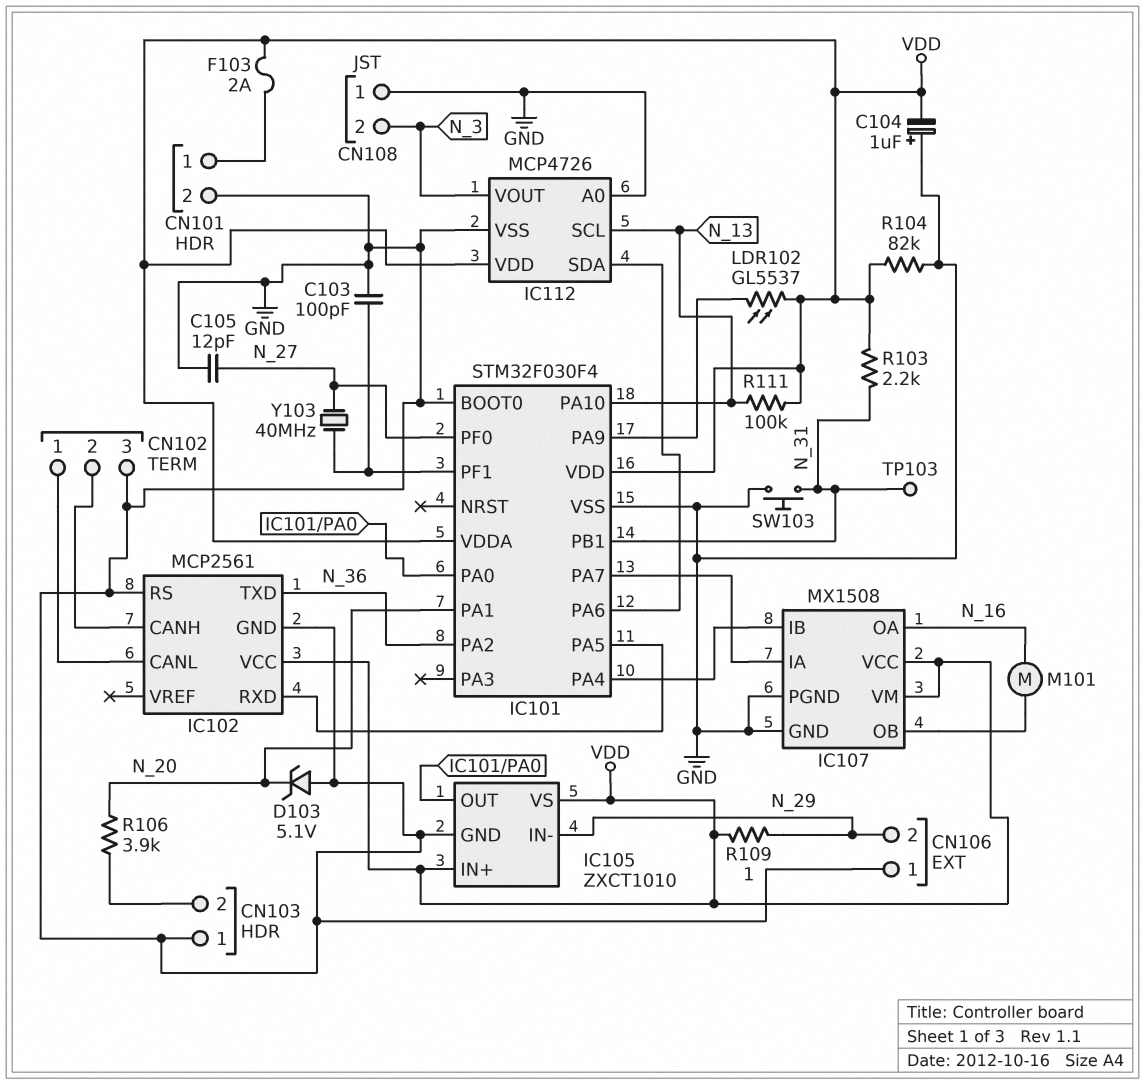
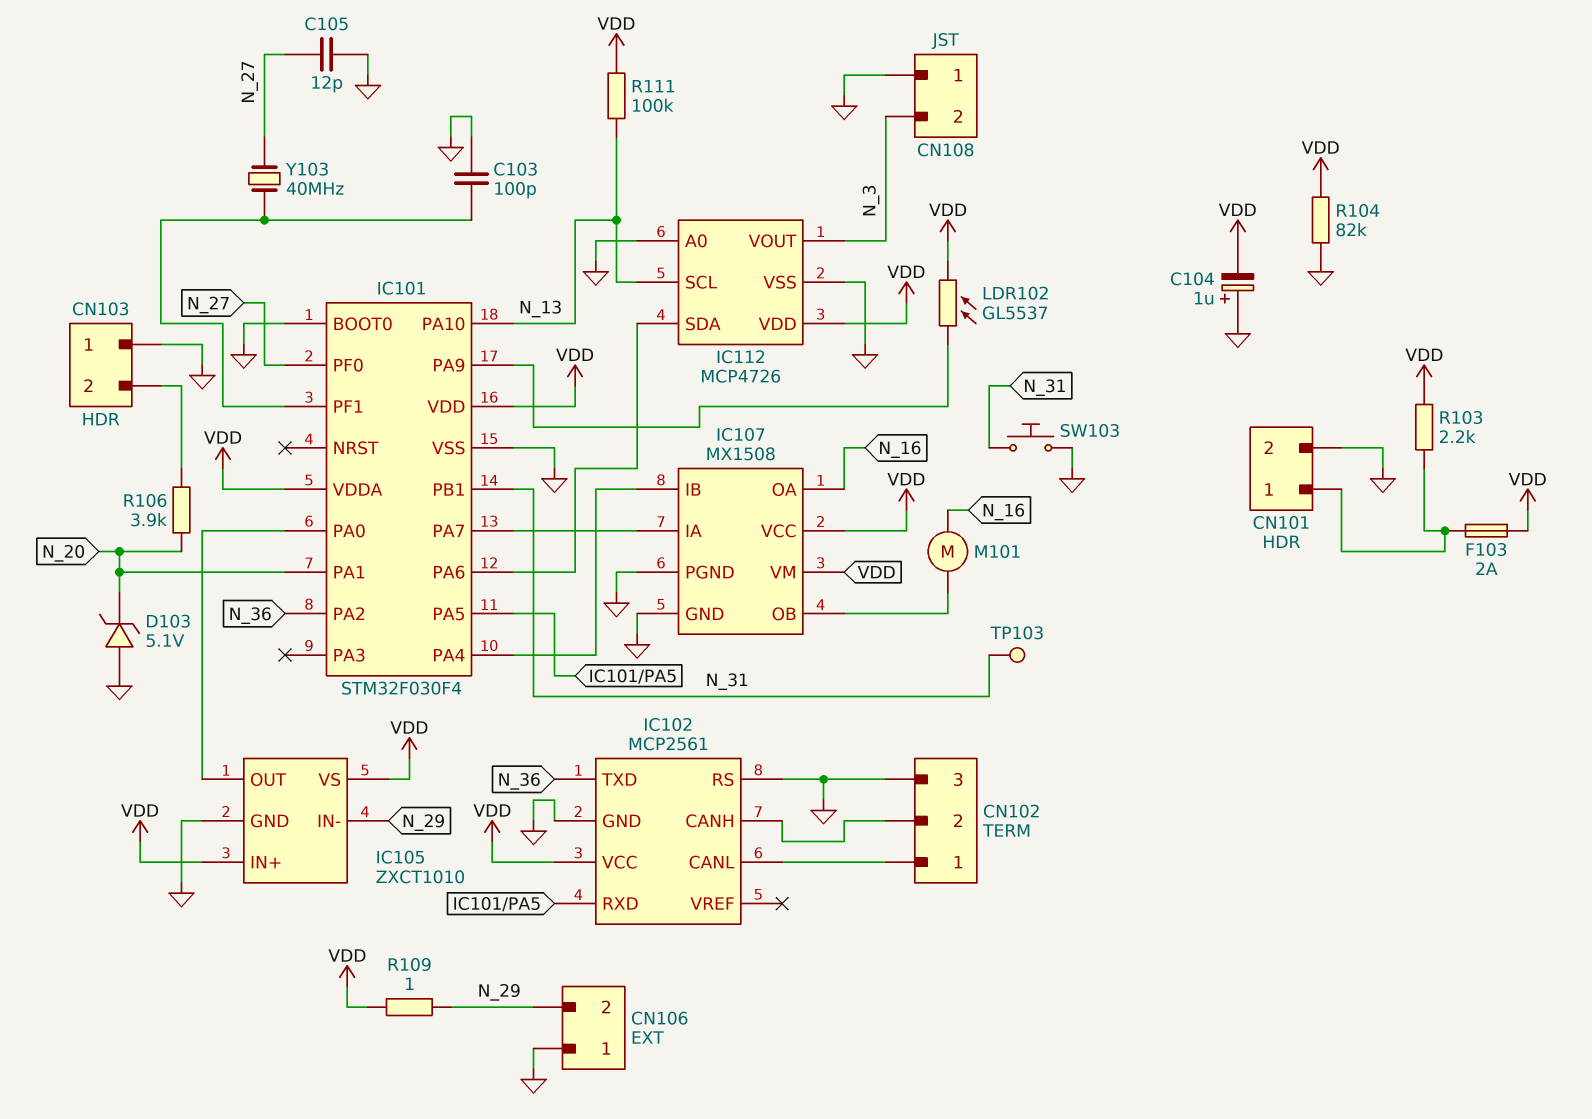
R103: 2.2k (N_31, VDD) -> 2.2k (CN101/1, VDD)

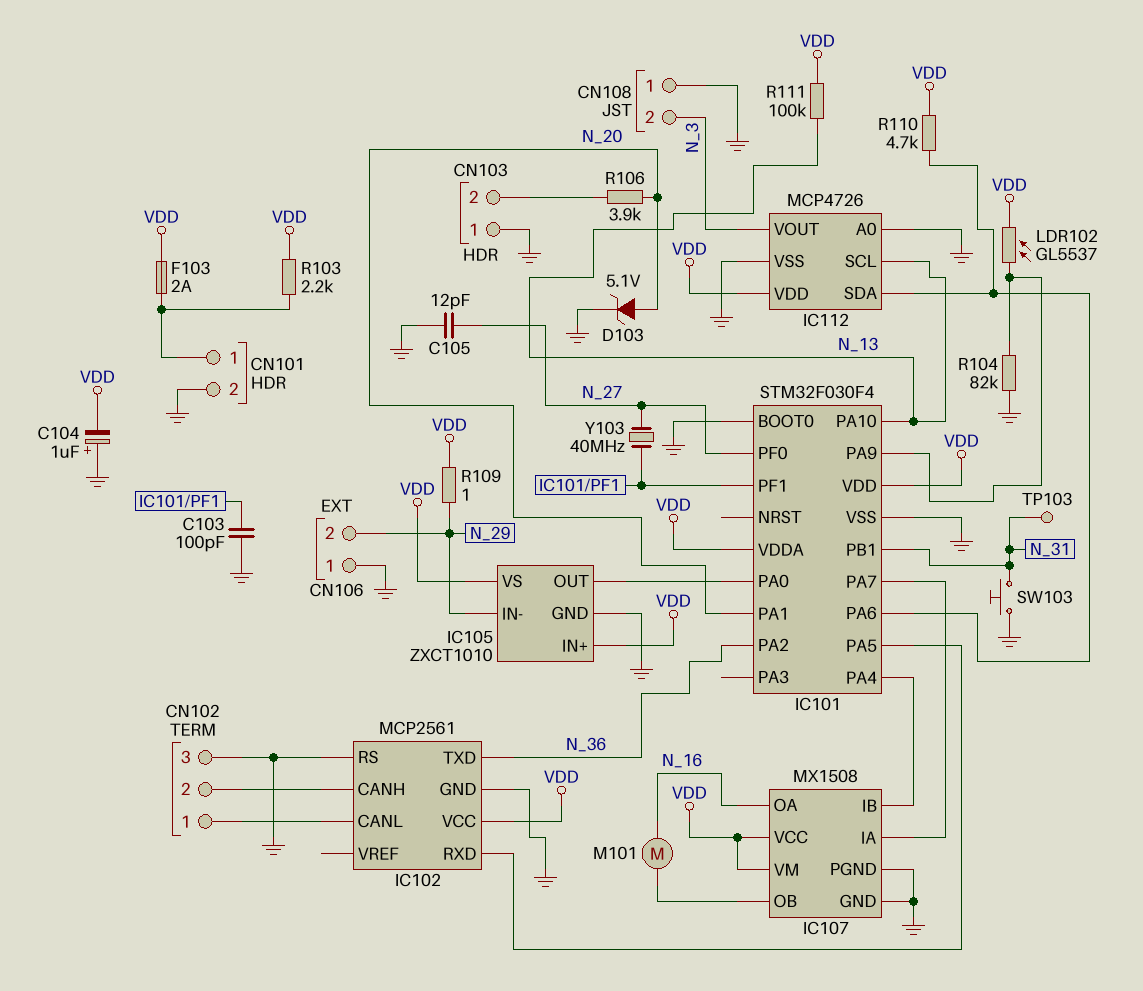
D103: zener 5.1V (A GND, K N_20) -> zener 5.1V (A N_20, K GND)
R104: 82k (GND, VDD) -> 82k (GND, IC101/PA9)
R110: none -> 4.7k (IC101/PA6, VDD)

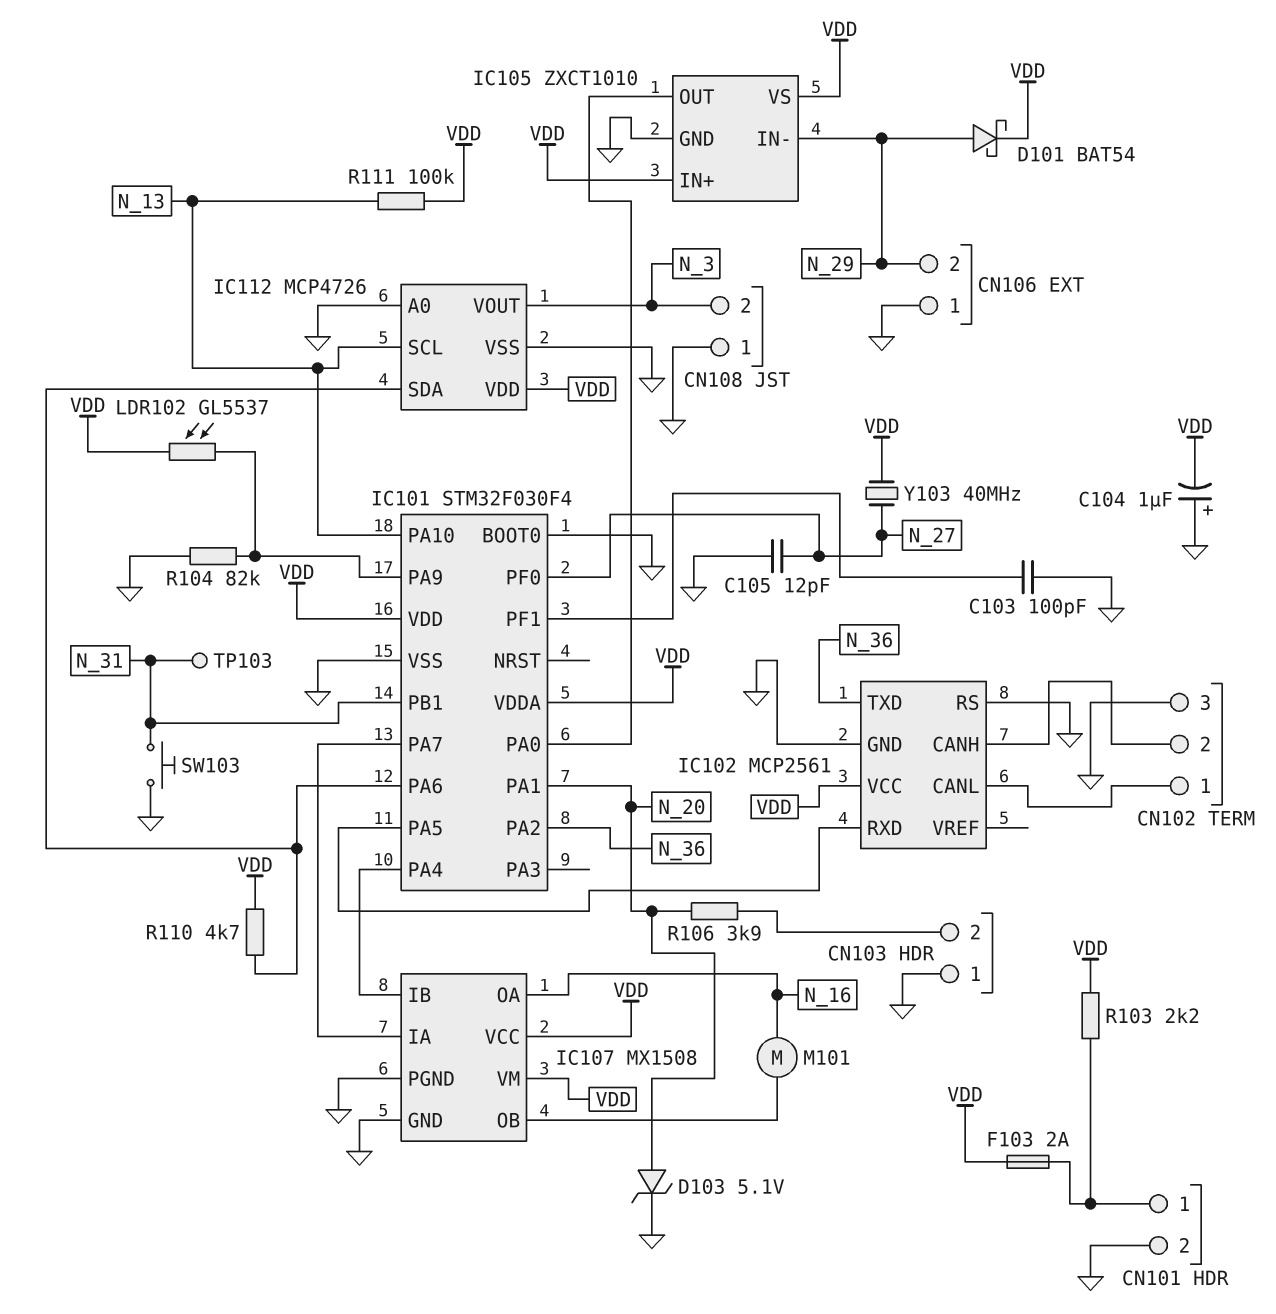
D101: none -> schottky BAT54 (A N_29, K VDD)
R109: 1 (N_29, VDD) -> none
Y103: 40MHz (IC101/PF1, N_27) -> 40MHz (N_27, VDD)

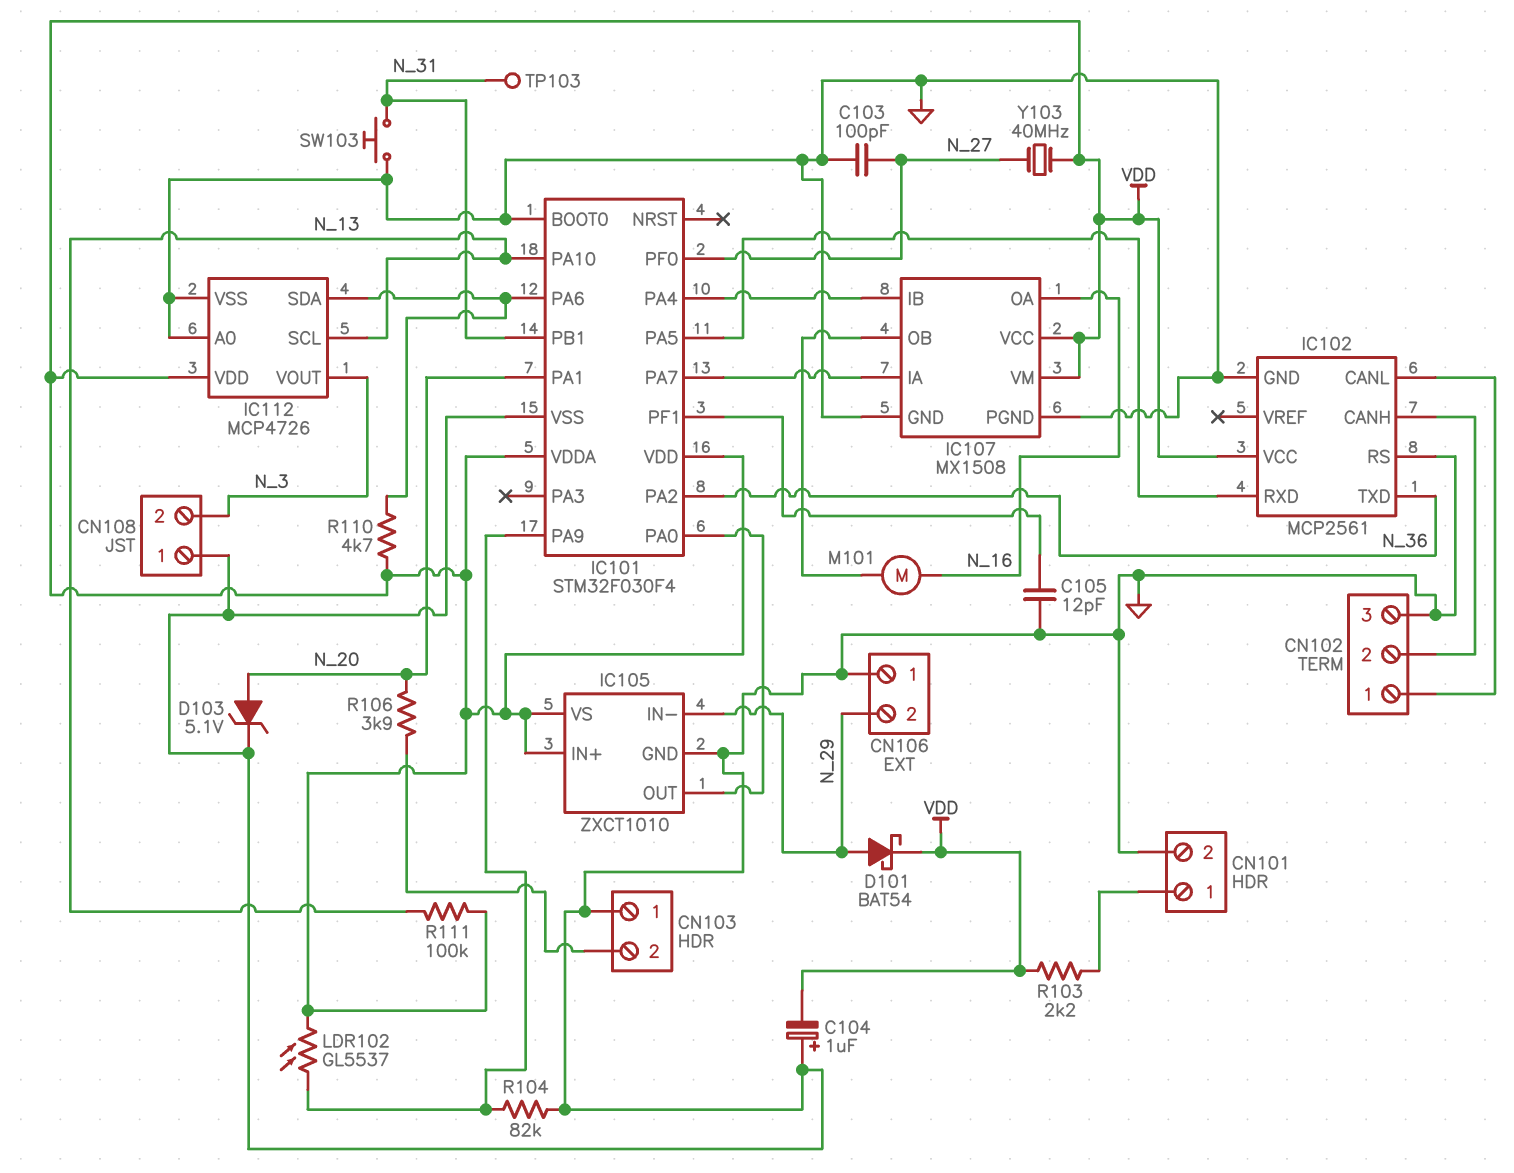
C103: 100pF (GND, IC101/PF1) -> 100pF (GND, N_27)
C105: 12pF (GND, N_27) -> 12pF (GND, IC101/PF1)
F103: 2A (CN101/1, VDD) -> none

